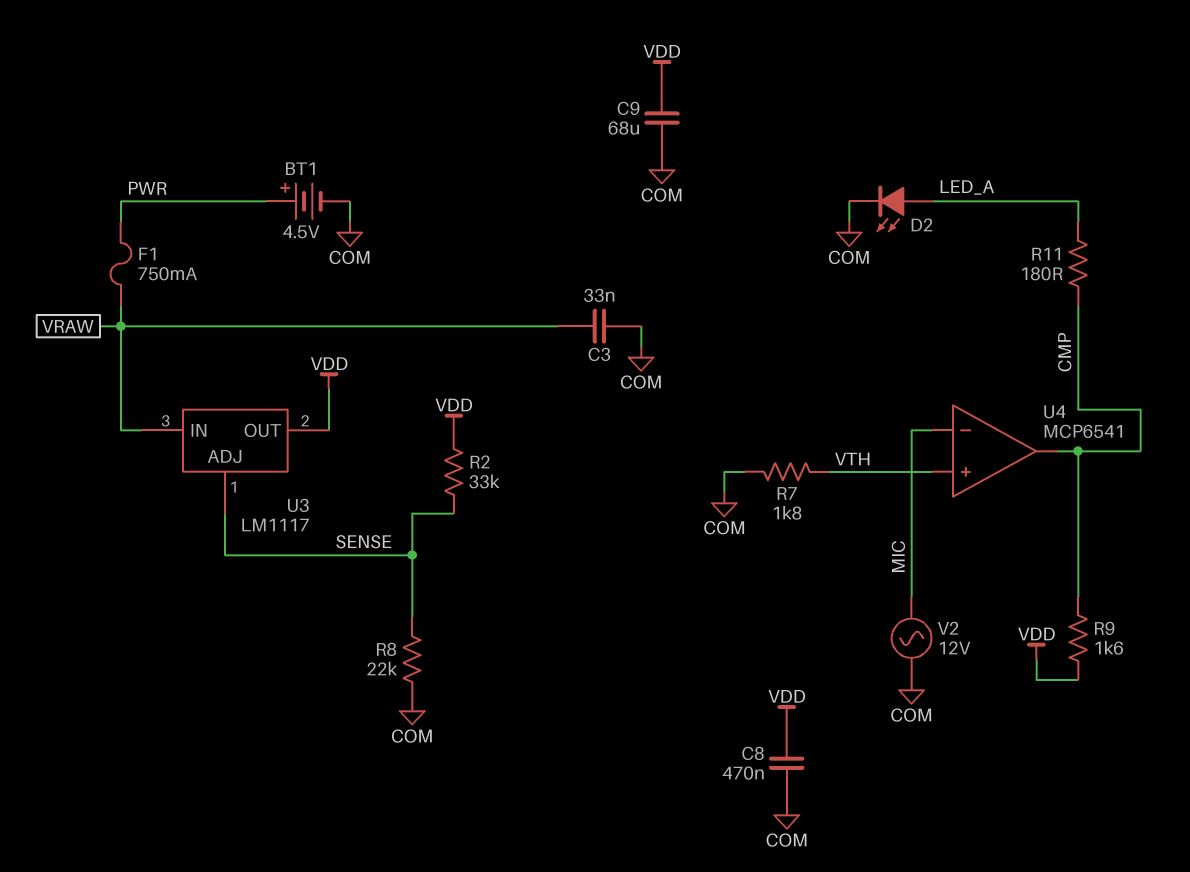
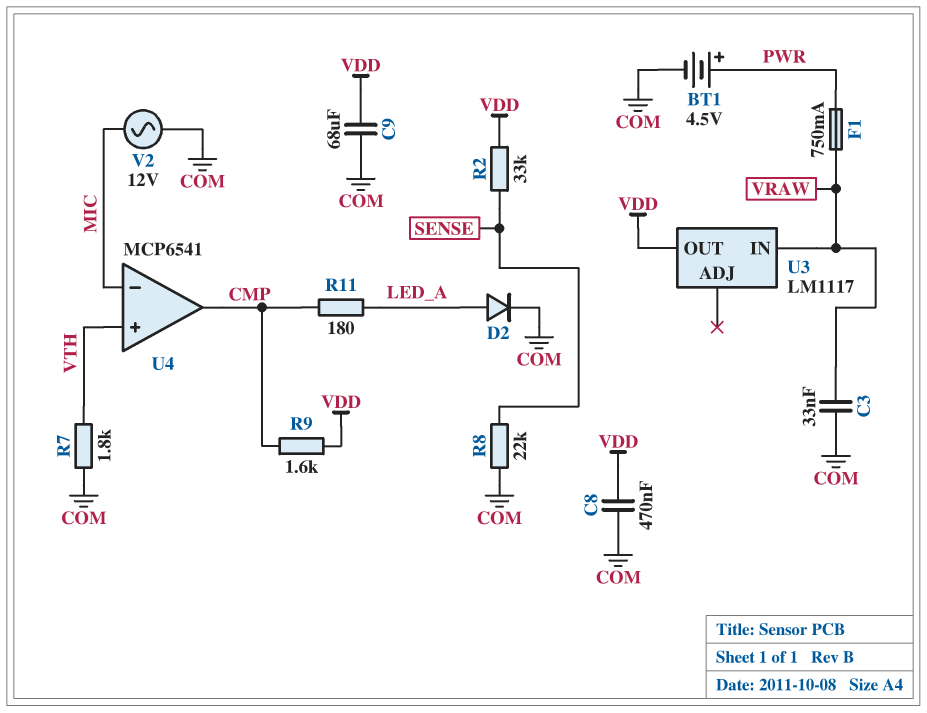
D2: LED (A LED_A, K COM) -> diode (A LED_A, K COM)
U3 pin ADJ: SENSE -> none

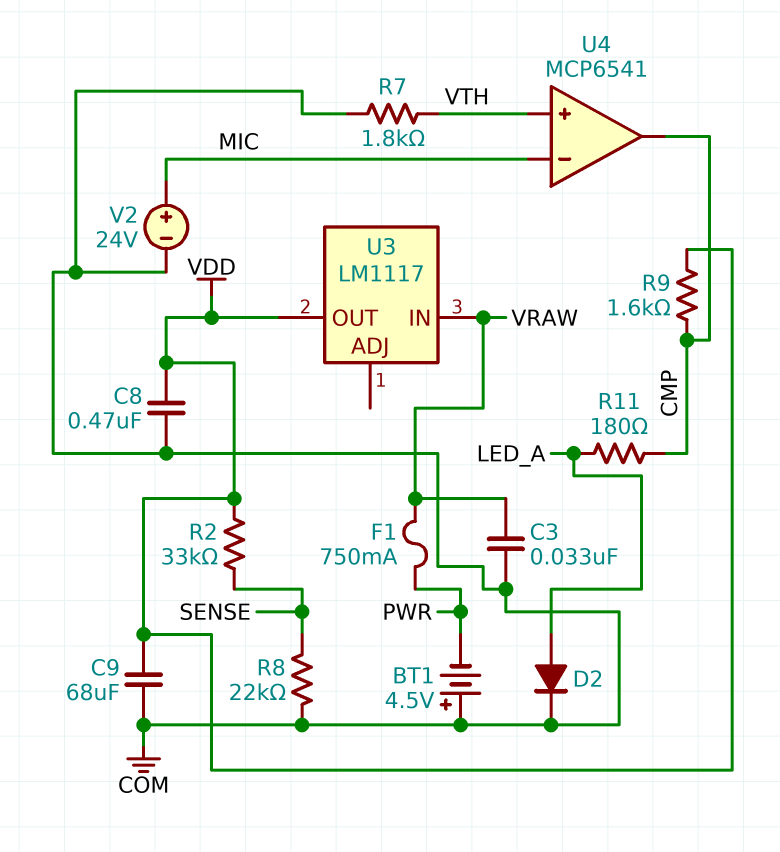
BT1: 4.5V (plus PWR, minus COM) -> 4.5V (plus COM, minus PWR)
V2: AC 12V (COM, MIC) -> 24V (plus MIC, minus COM)

